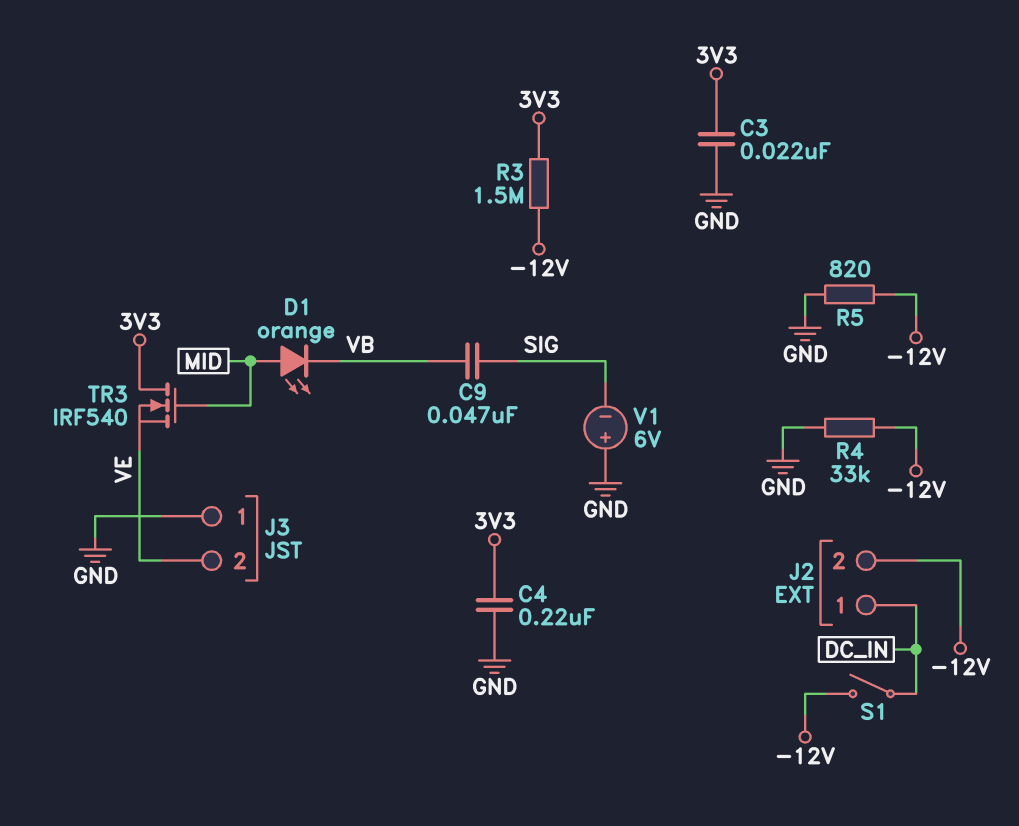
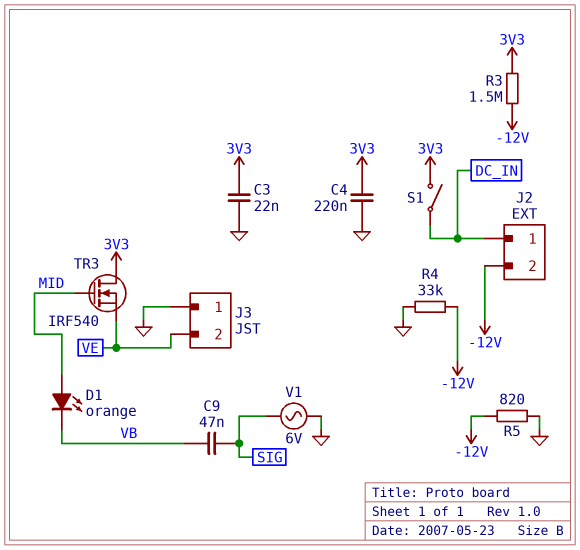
S1: switch (-12V, DC_IN) -> switch (3V3, DC_IN)
V1: 6V (plus GND, minus SIG) -> AC 6V (GND, SIG)

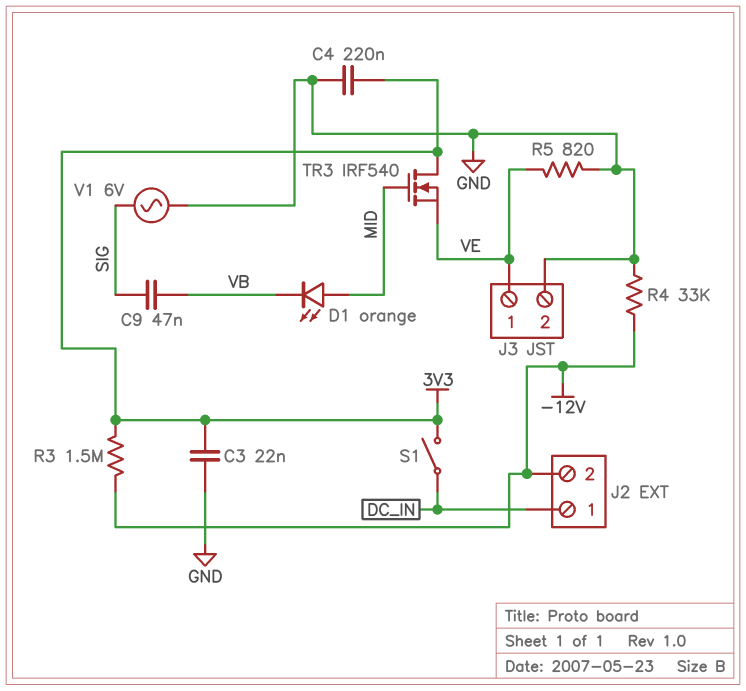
J3 pin 1: GND -> VE
J3 pin 2: VE -> GND
R5: 820 (-12V, GND) -> 820 (GND, VE)

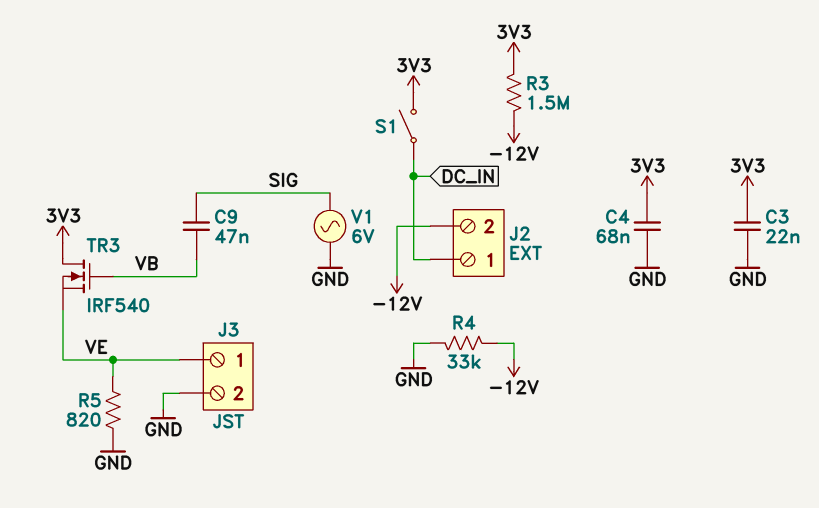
C4: 220nF (3V3, GND) -> 68nF (3V3, GND)
D1: LED orange (A MID, K VB) -> none
TR3: NMOS IRF540 (G MID, D 3V3, S VE) -> NMOS IRF540 (G VB, D 3V3, S VE)

